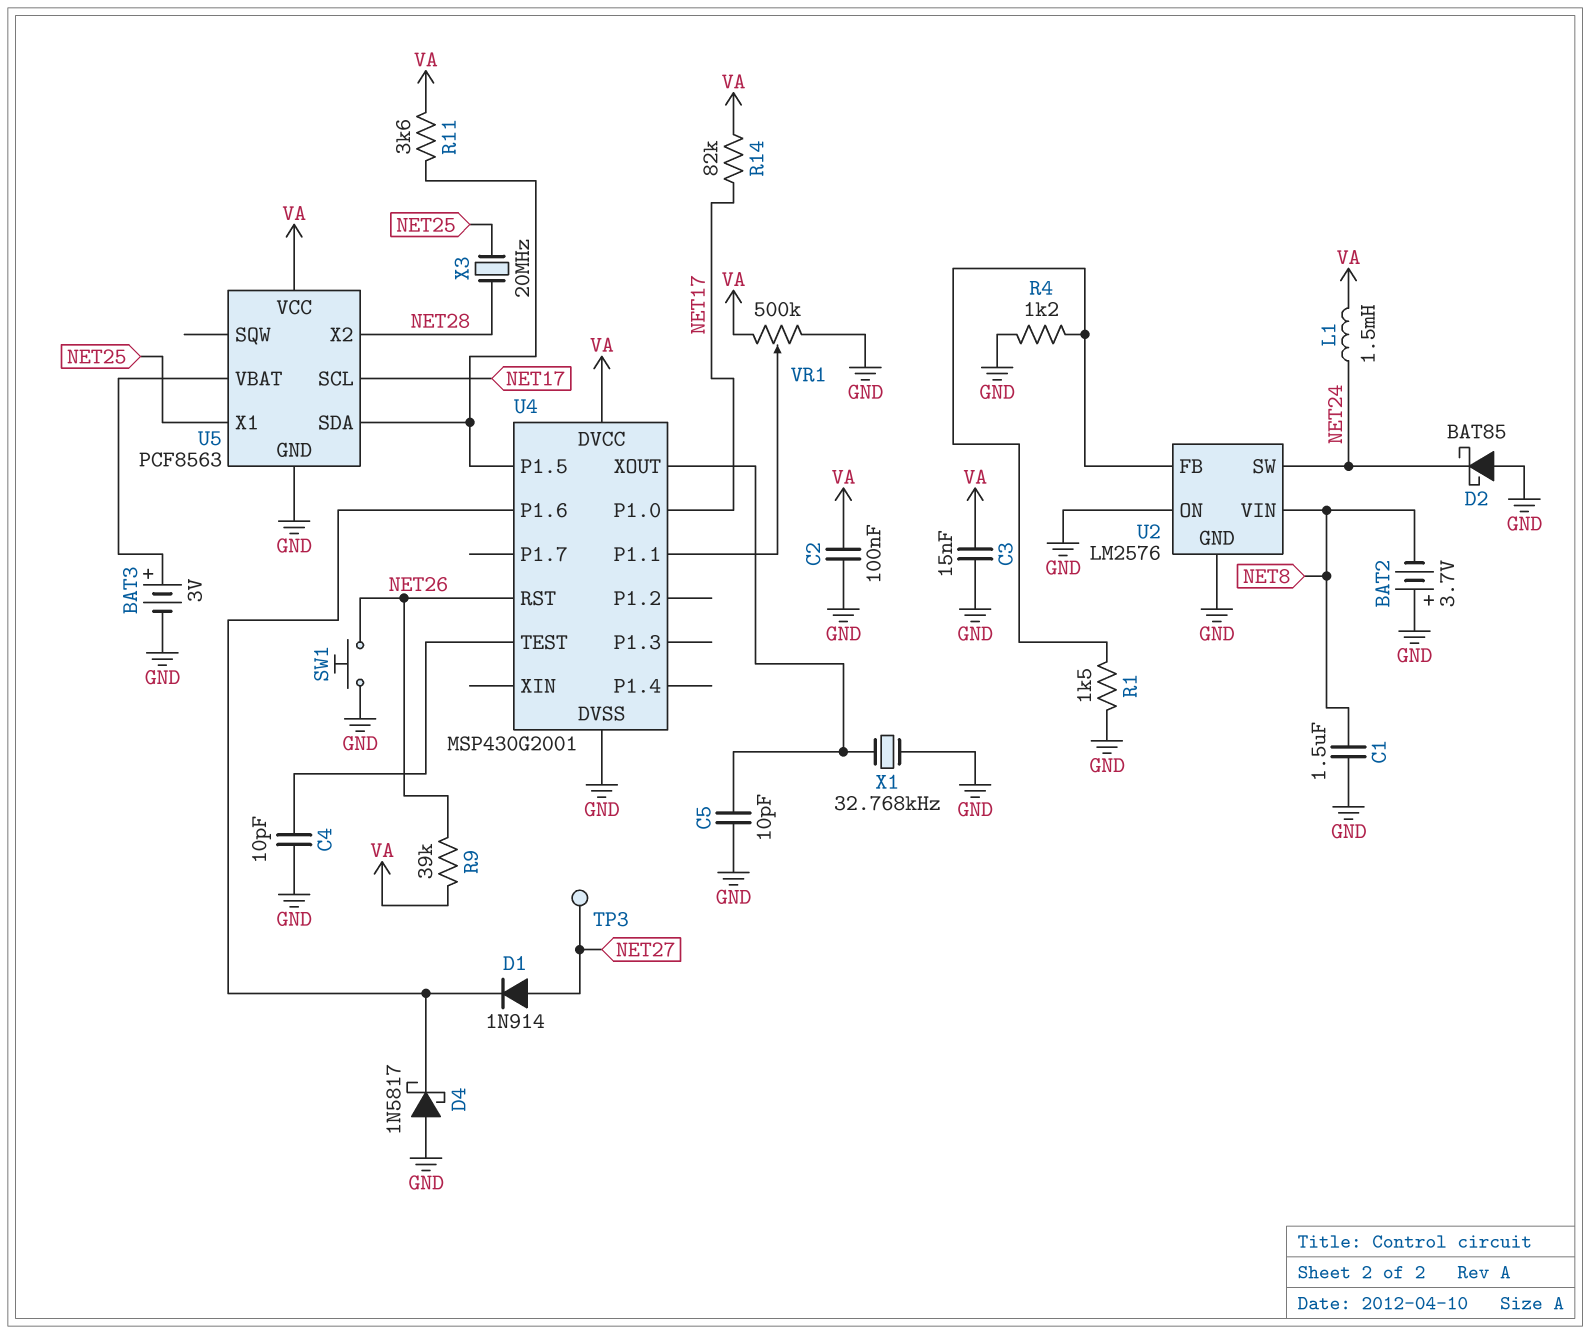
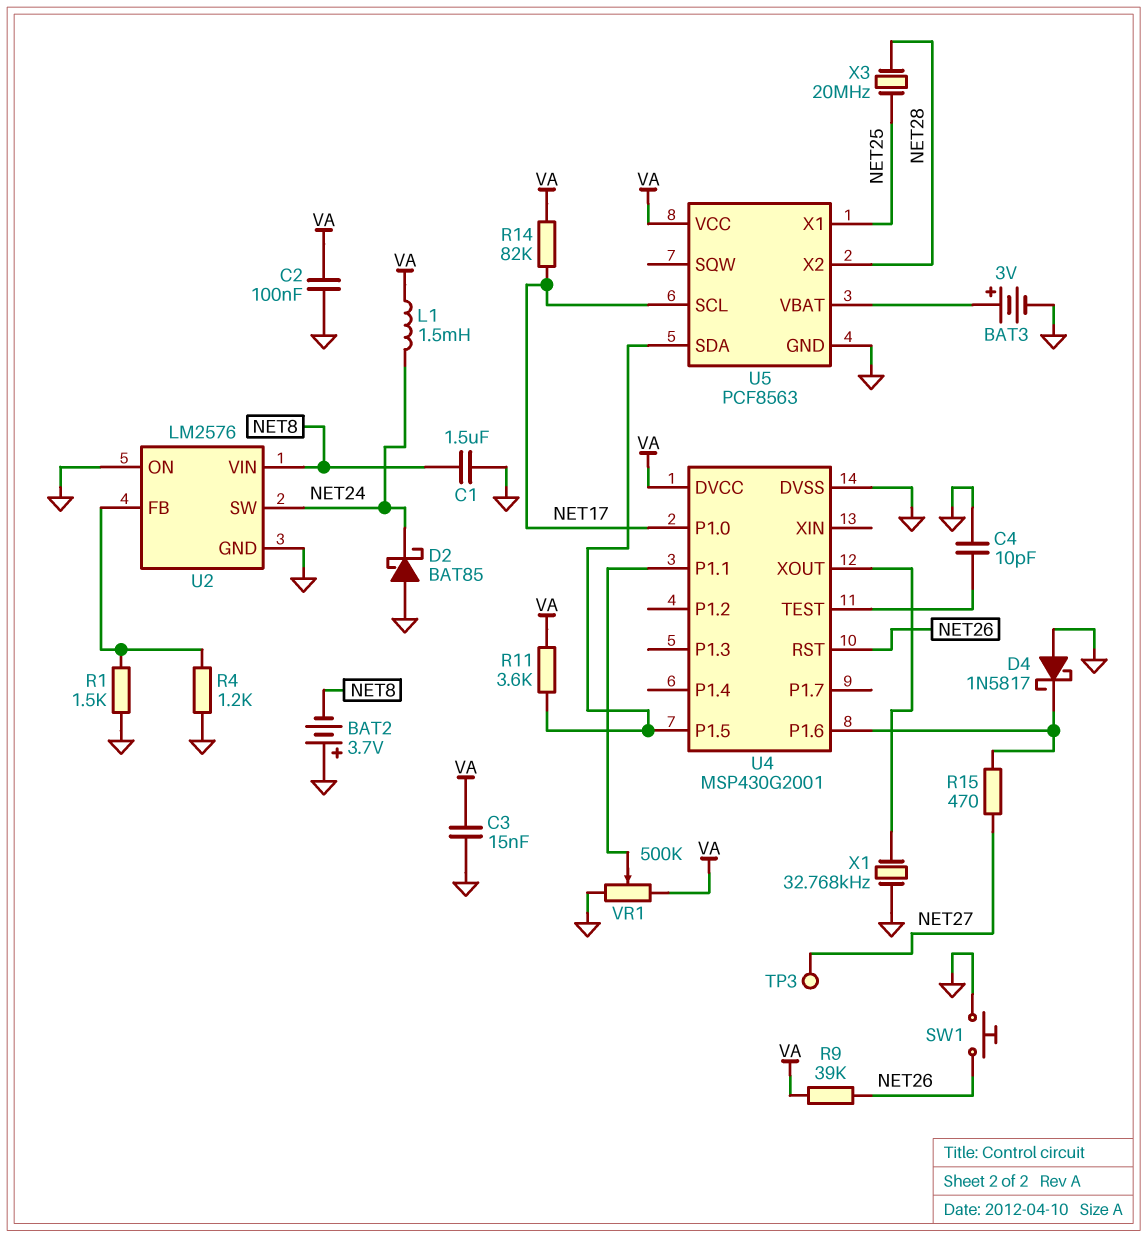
C5: 10pF (GND, U4/XOUT) -> none
D1: diode 1N914 (A NET27, K U4/P1.6) -> none
R15: none -> 470 (NET27, U4/P1.6)

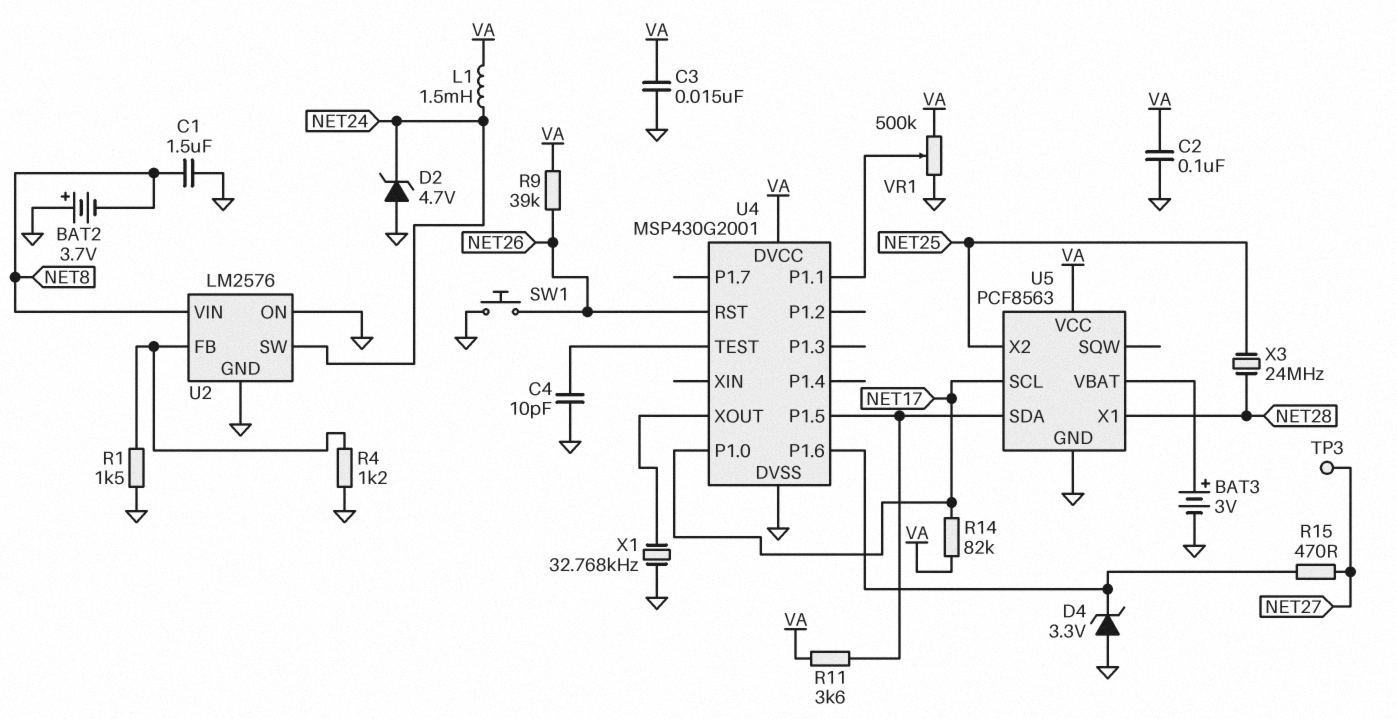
D2: schottky BAT85 (A GND, K NET24) -> zener 4.7V (A GND, K NET24)
D4: schottky 1N5817 (A GND, K U4/P1.6) -> zener 3.3V (A GND, K U4/P1.6)
U5 pin X1: NET25 -> NET28
U5 pin X2: NET28 -> NET25
X3: 20MHz (NET25, NET28) -> 24MHz (NET25, NET28)

